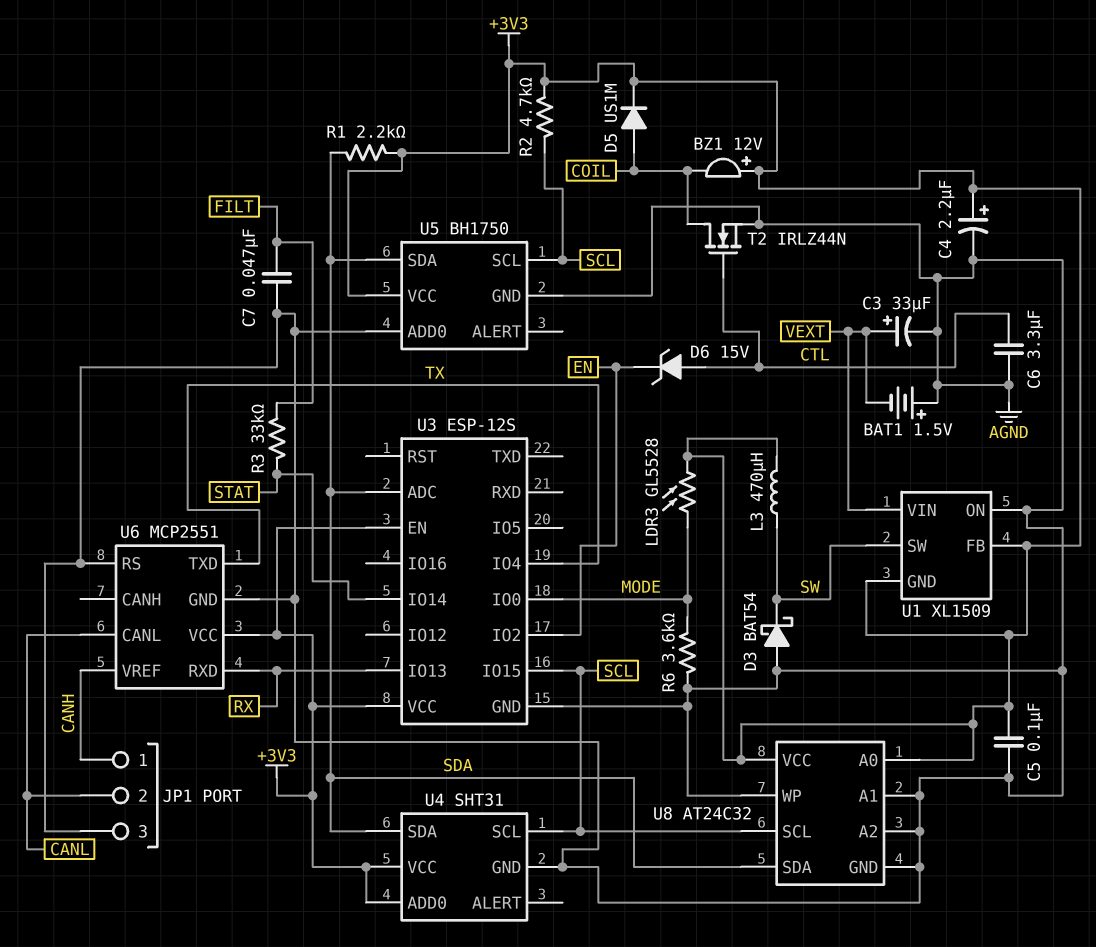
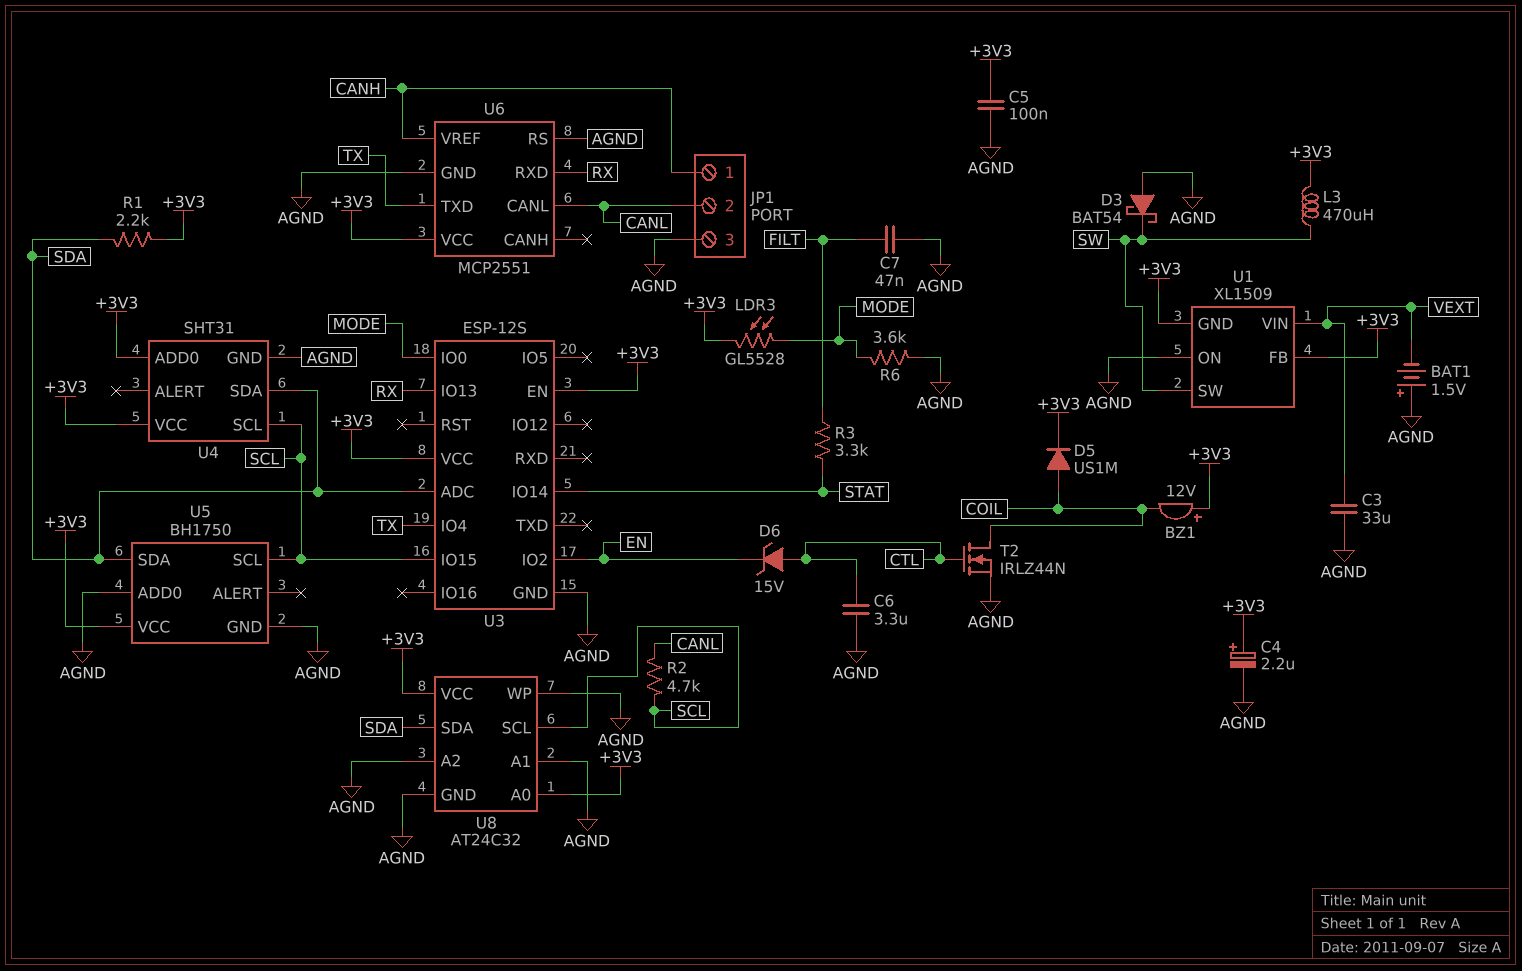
C3: 33uF (plus VEXT, minus AGND) -> 33uF (AGND, VEXT)
R2: 4.7k (+3V3, SCL) -> 4.7k (CANL, SCL)
R3: 33k (FILT, STAT) -> 3.3k (FILT, STAT)

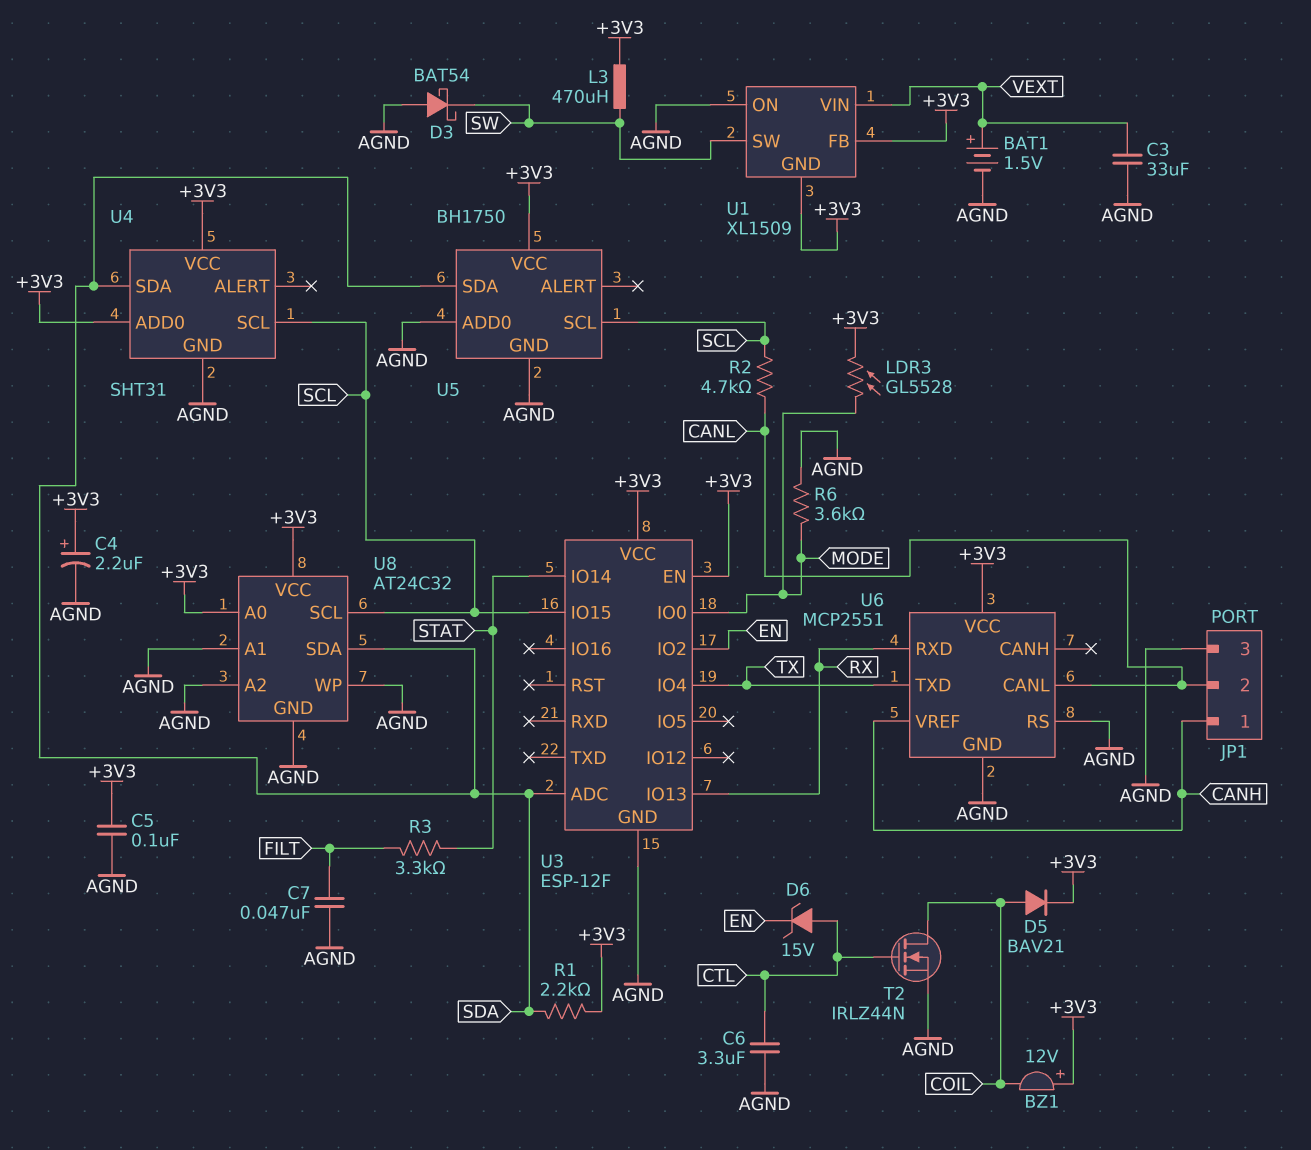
BAT1: 1.5V (plus AGND, minus VEXT) -> 1.5V (plus VEXT, minus AGND)
D5: diode US1M (A COIL, K +3V3) -> diode BAV21 (A COIL, K +3V3)
U3: ESP-12S -> ESP-12F

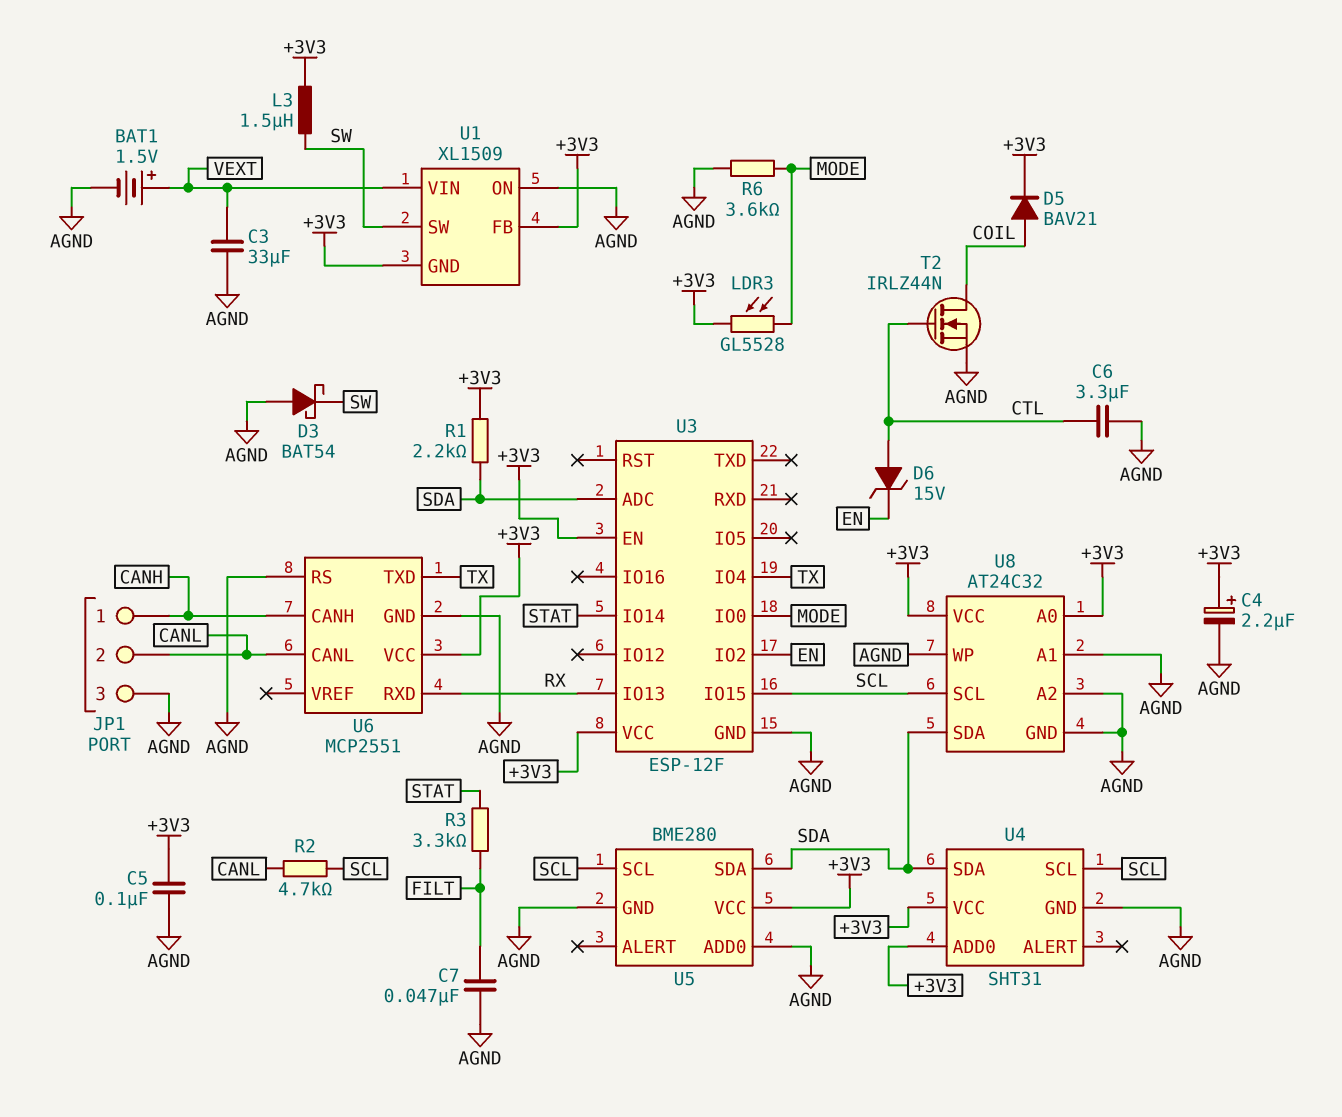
BZ1: buzzer 12V (plus +3V3, minus COIL) -> none
L3: 470uH (+3V3, SW) -> 1.5uH (+3V3, SW)
U5: BH1750 -> BME280
U6 pin CANH: none -> CANH
U6 pin VREF: CANH -> none

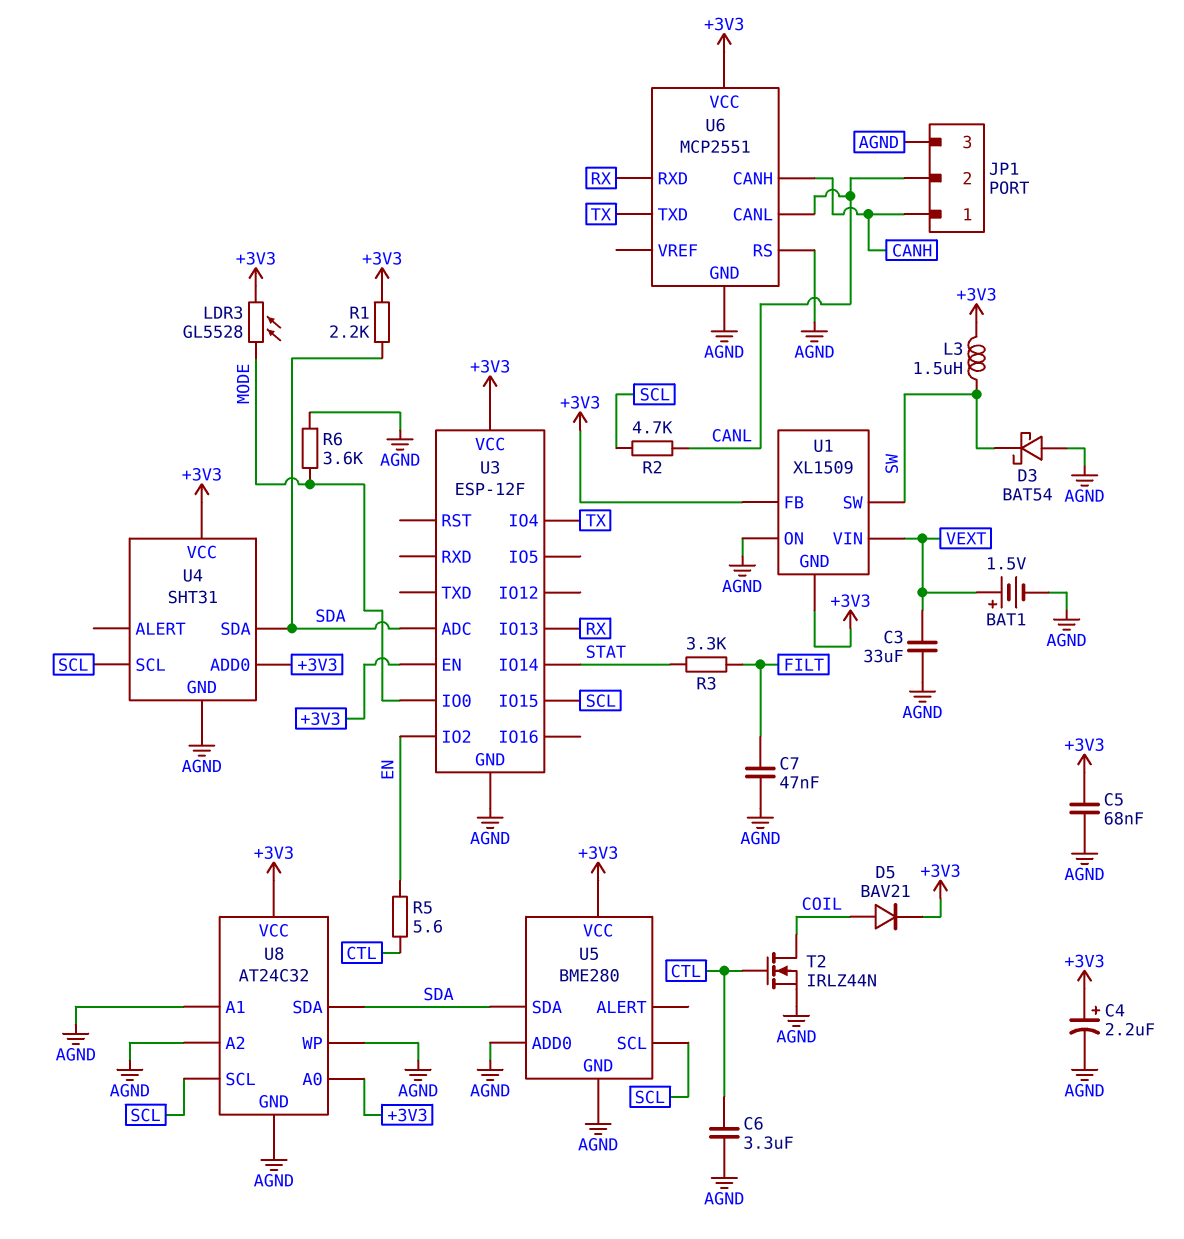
C5: 100nF (+3V3, AGND) -> 68nF (+3V3, AGND)
D6: zener 15V (A CTL, K EN) -> none
R5: none -> 5.6 (CTL, EN)

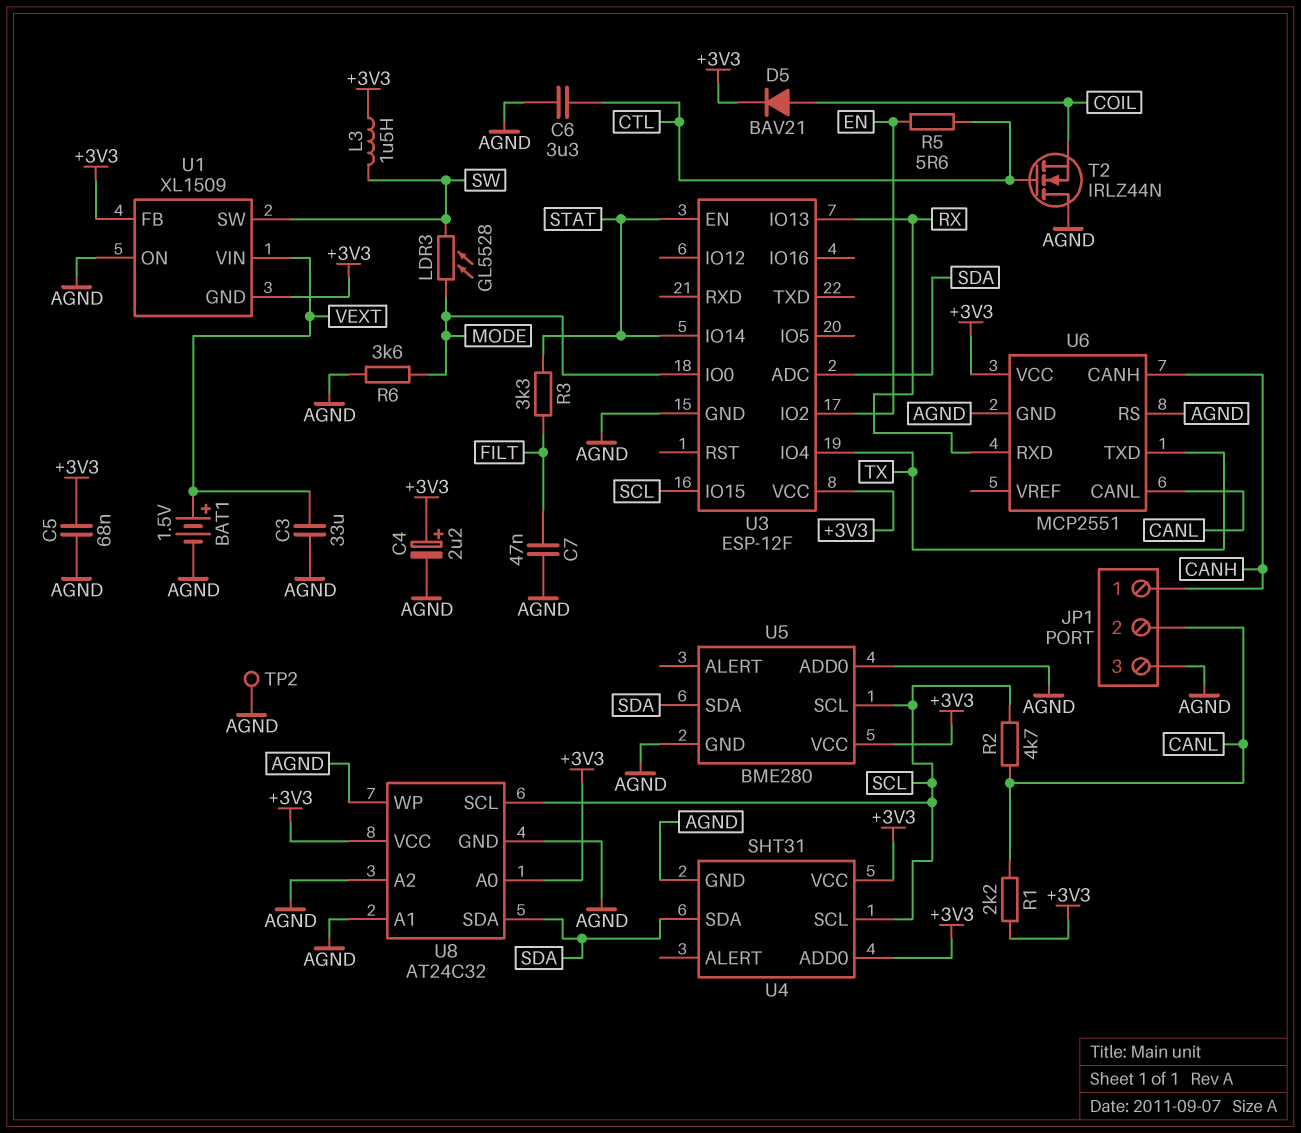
D3: schottky BAT54 (A AGND, K SW) -> none
LDR3: GL5528 (+3V3, MODE) -> GL5528 (MODE, SW)
R1: 2.2k (+3V3, SDA) -> 2.2k (+3V3, CANL)
T2: NMOS IRLZ44N (G CTL, D COIL, S AGND) -> NMOS IRLZ44N (G CTL, D AGND, S COIL)
TP2: none -> test point (AGND)
U3 pin EN: +3V3 -> STAT

